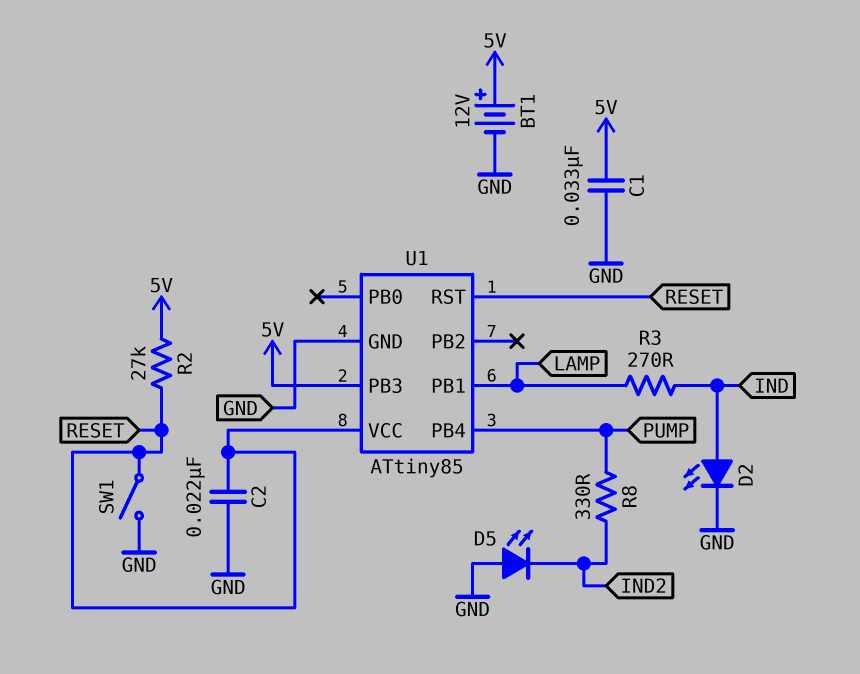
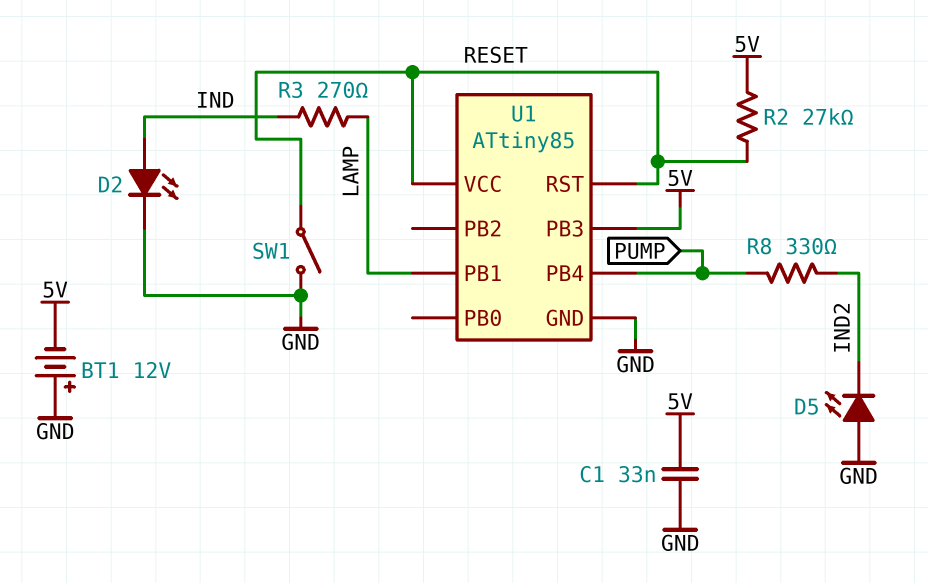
BT1: 12V (plus 5V, minus GND) -> 12V (plus GND, minus 5V)
C2: 22nF (GND, RESET) -> none

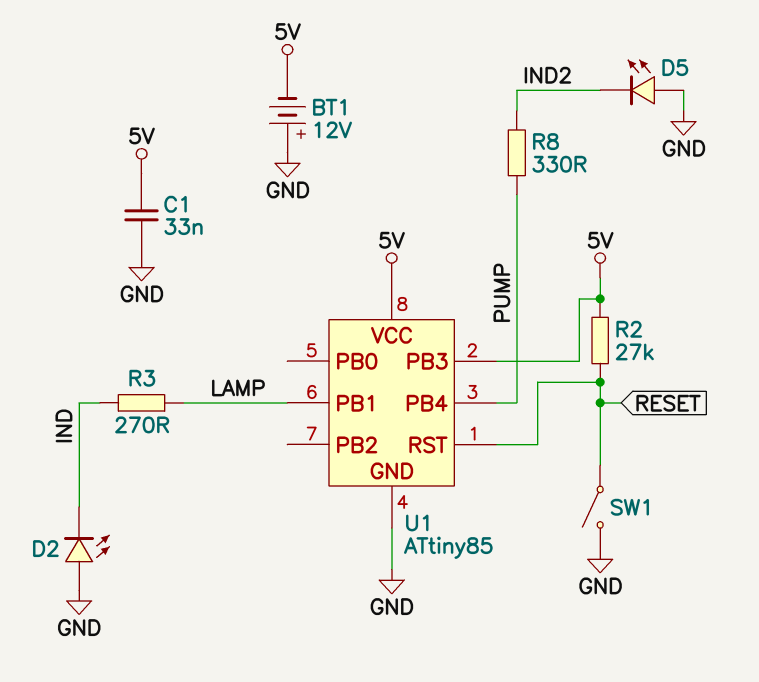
D2: LED (A IND, K GND) -> LED (A GND, K IND)
U1 pin VCC: RESET -> 5V

